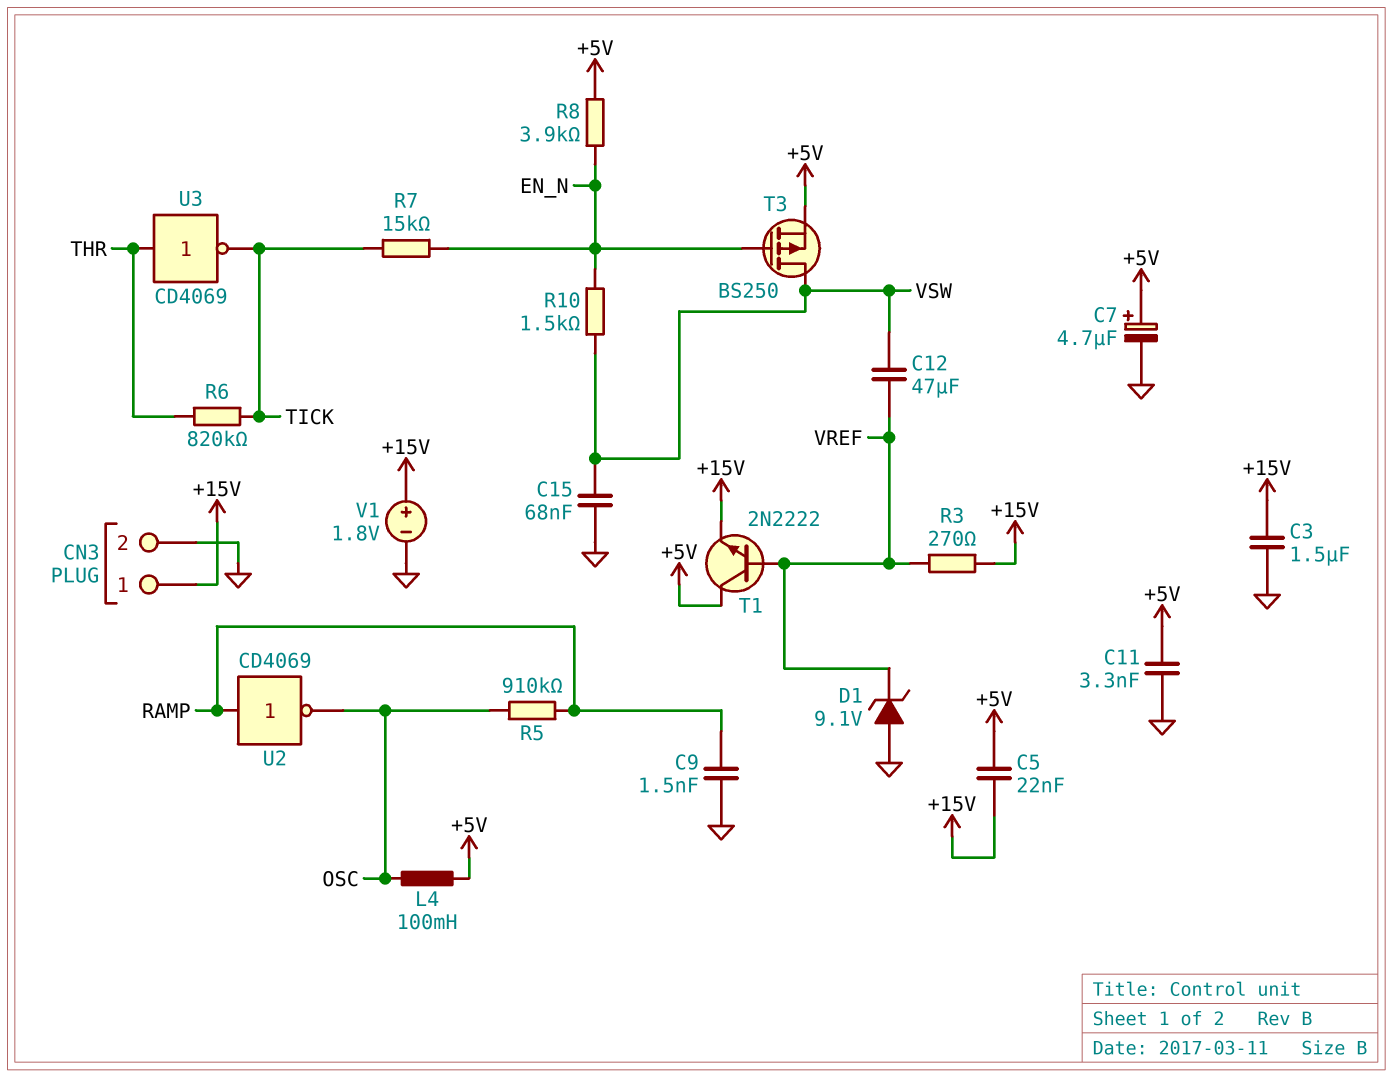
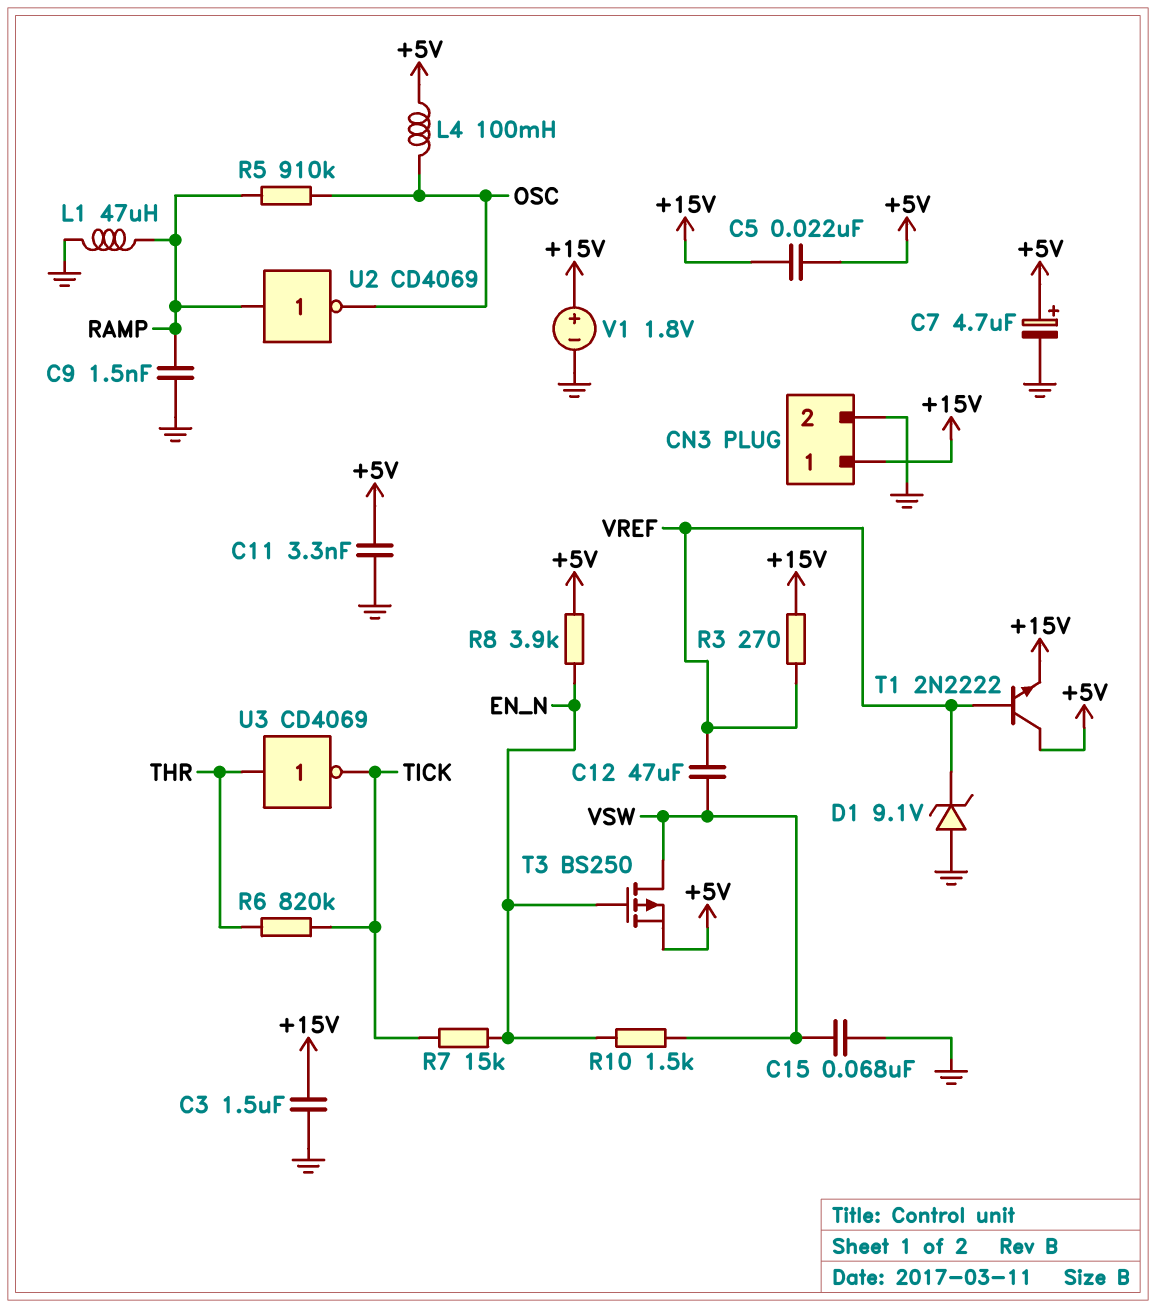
L1: none -> 47uH (GND, RAMP)

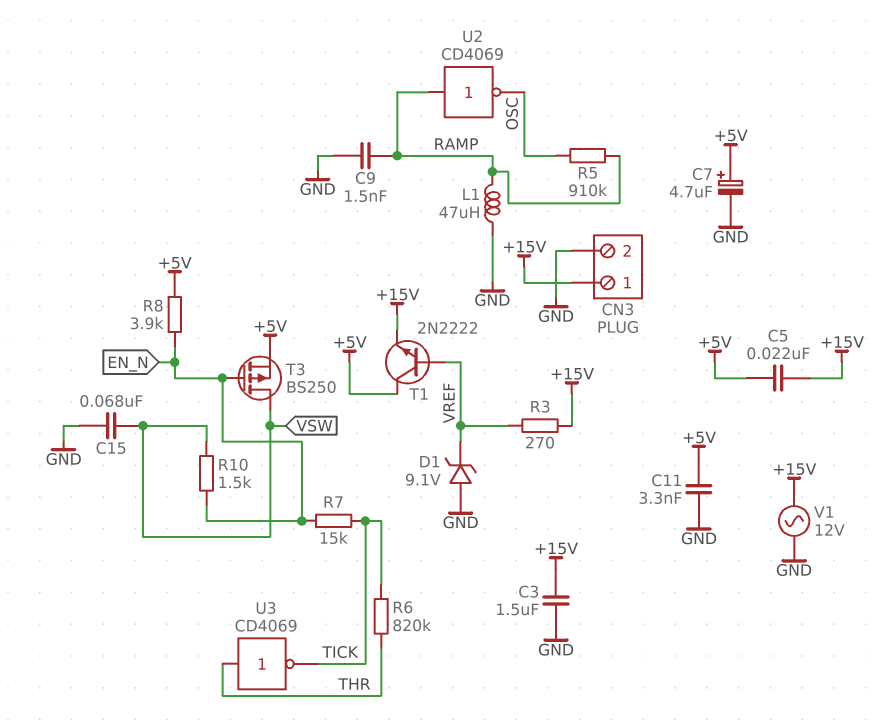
C12: 47uF (VREF, VSW) -> none
L4: 100mH (+5V, OSC) -> none
V1: 1.8V (plus +15V, minus GND) -> AC 12V (+15V, GND)

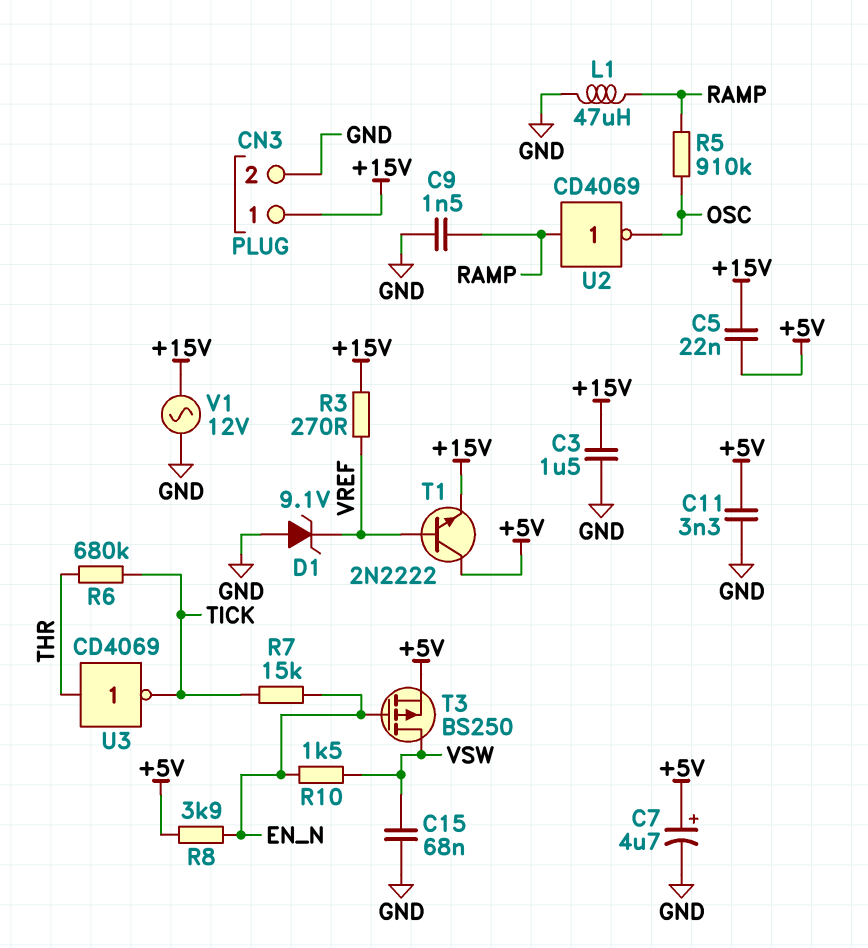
R6: 820k (THR, TICK) -> 680k (THR, TICK)

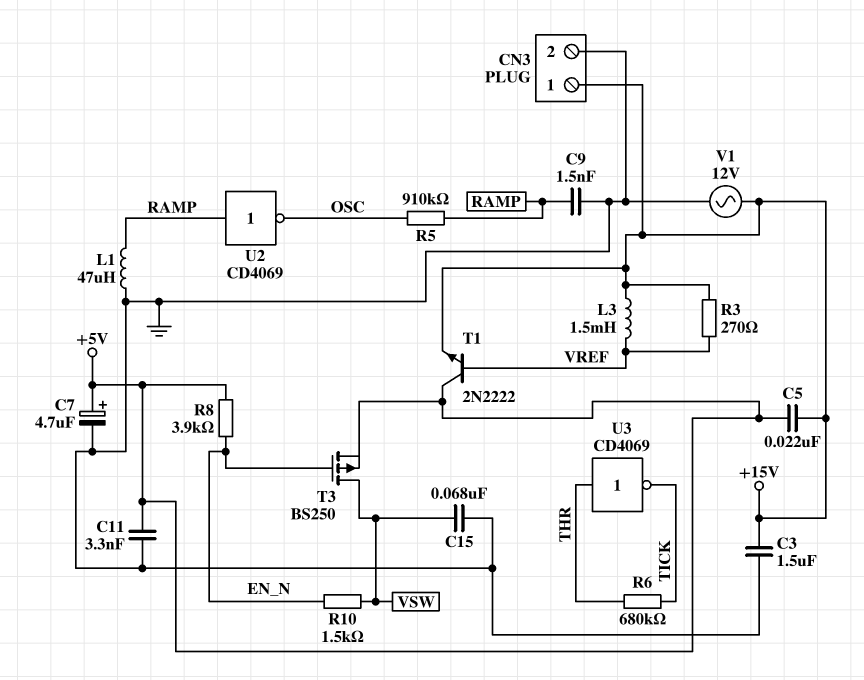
D1: zener 9.1V (A GND, K VREF) -> none
L3: none -> 1.5mH (+15V, VREF)
R7: 15k (EN_N, TICK) -> none

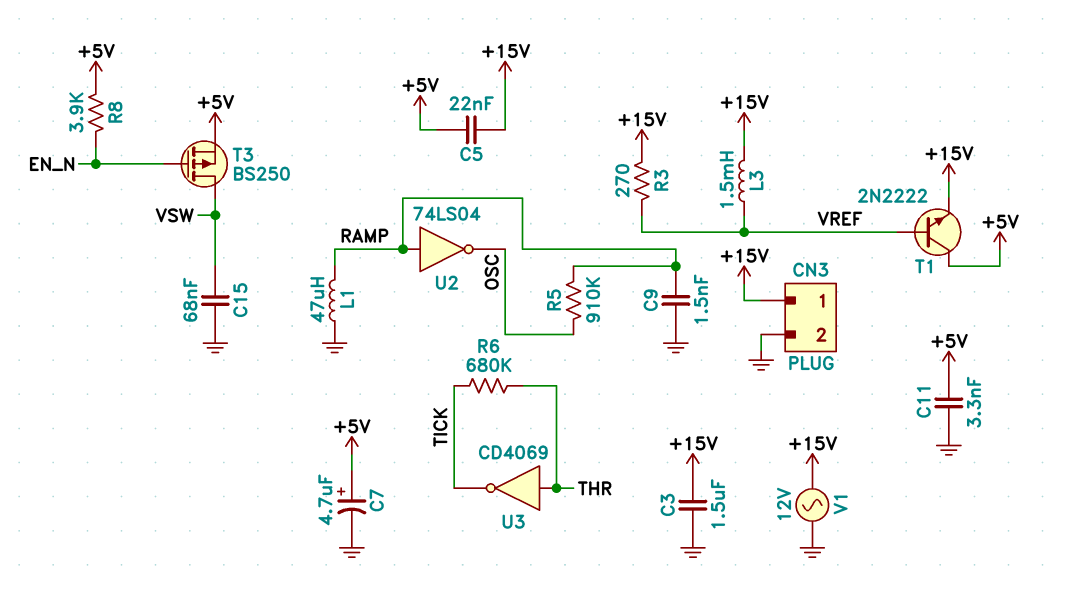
R10: 1.5k (EN_N, VSW) -> none
U2: NOT CD4069 (in RAMP, out OSC) -> NOT 74LS04 (in RAMP, out OSC)

